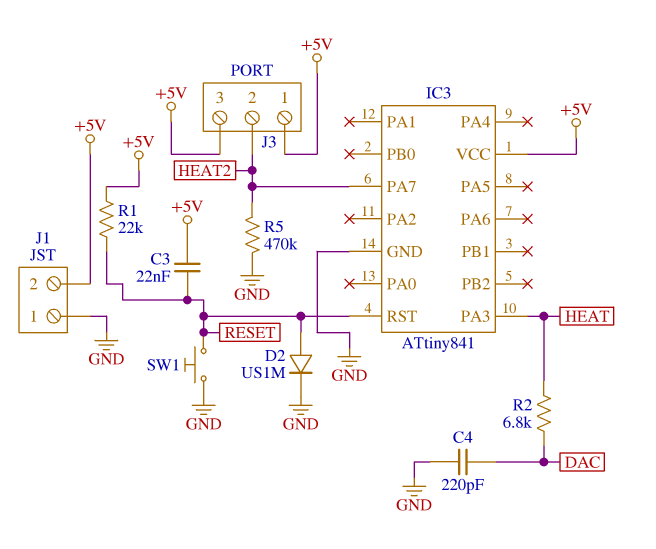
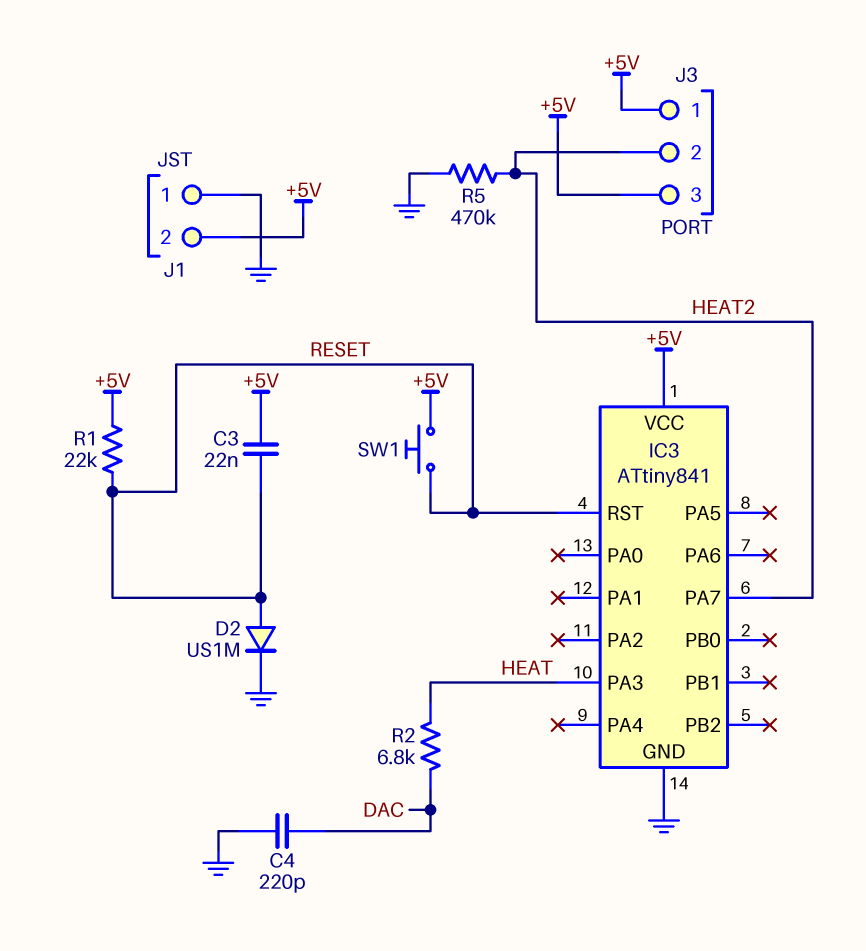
SW1: button (GND, RESET) -> button (+5V, RESET)

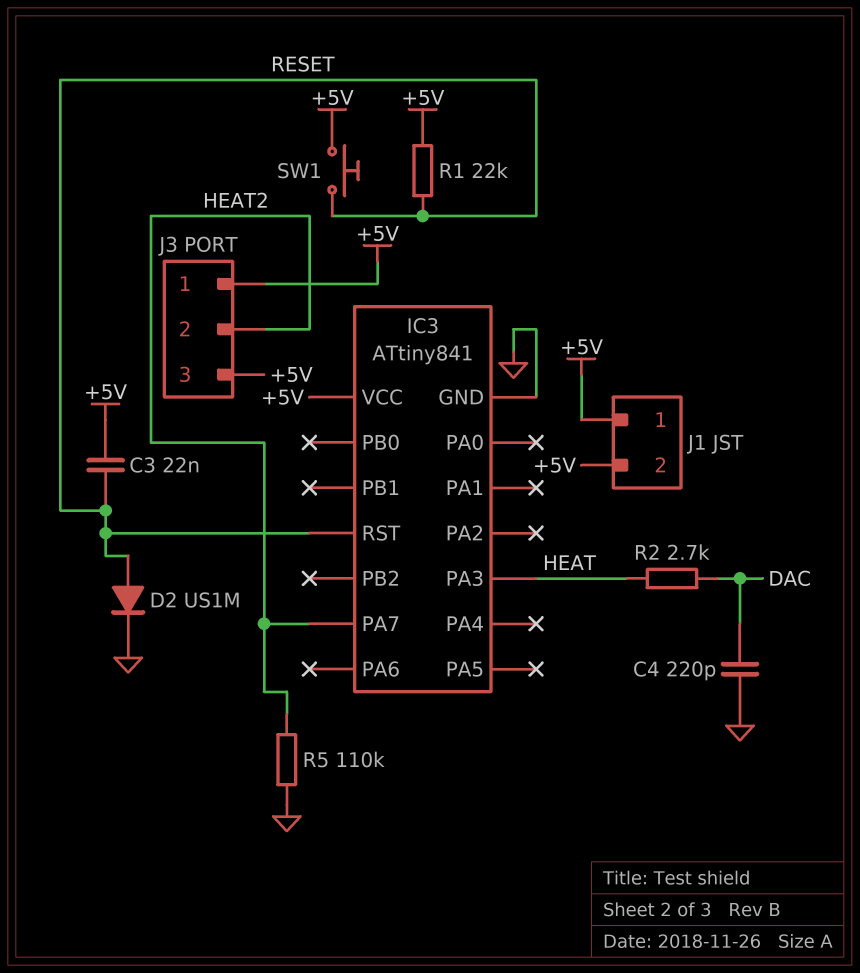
J1 pin 1: GND -> +5V
R2: 6.8k (DAC, HEAT) -> 2.7k (DAC, HEAT)
R5: 470k (GND, HEAT2) -> 110k (GND, HEAT2)

